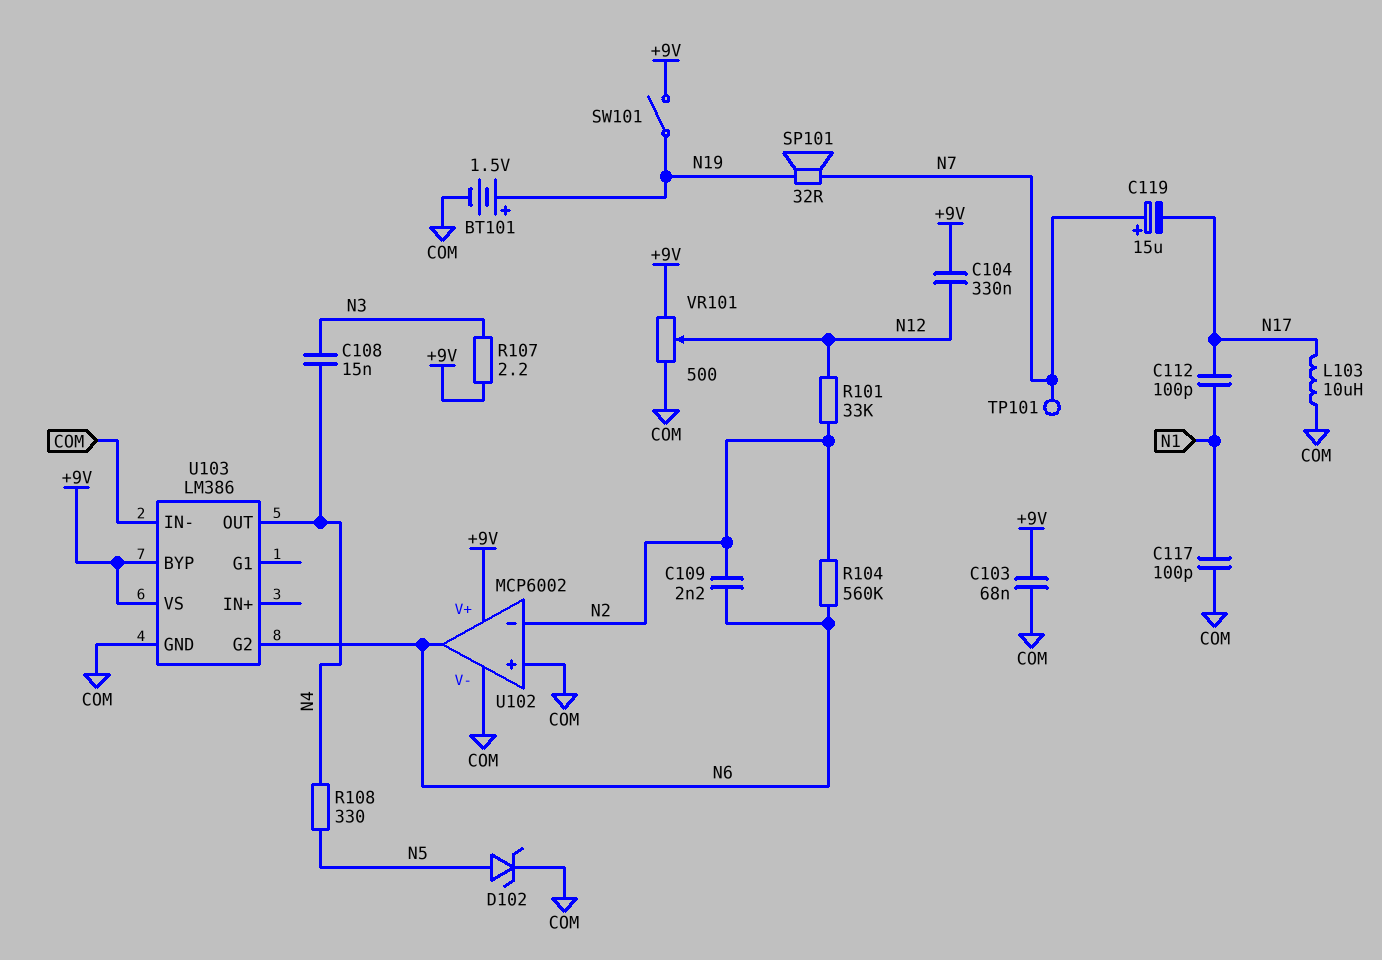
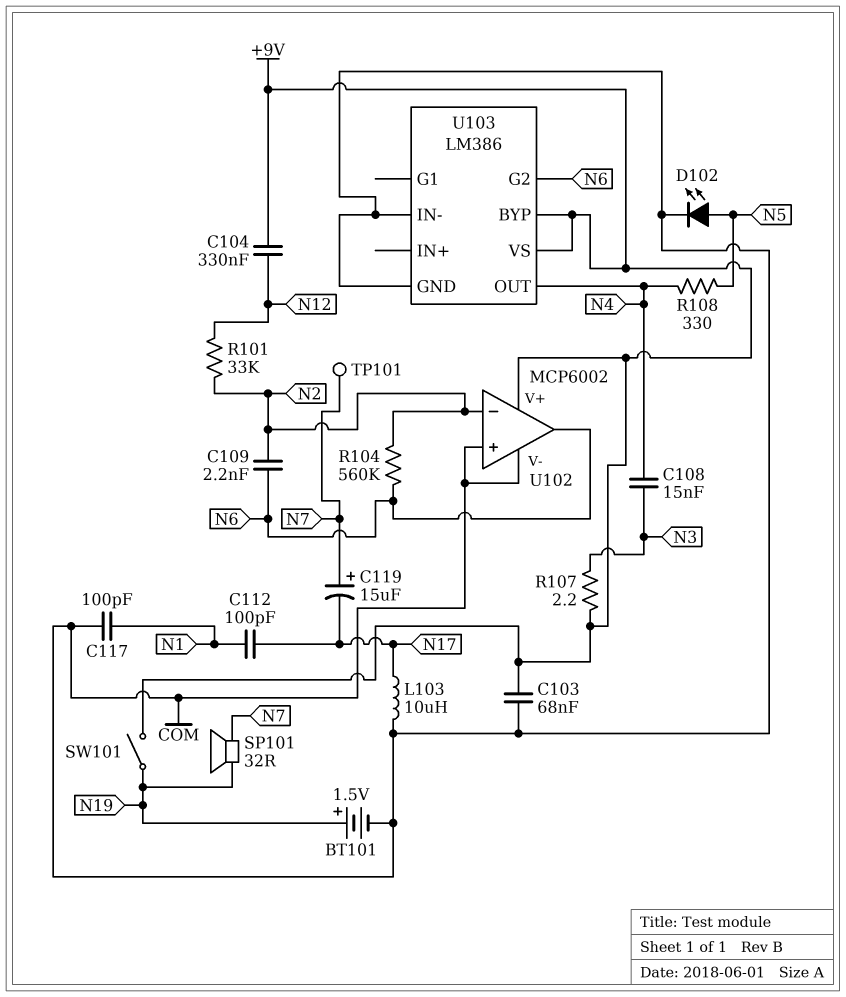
D102: zener (A N5, K COM) -> LED (A N5, K COM)
VR101: 500 (+9V, COM, wiper N12) -> none

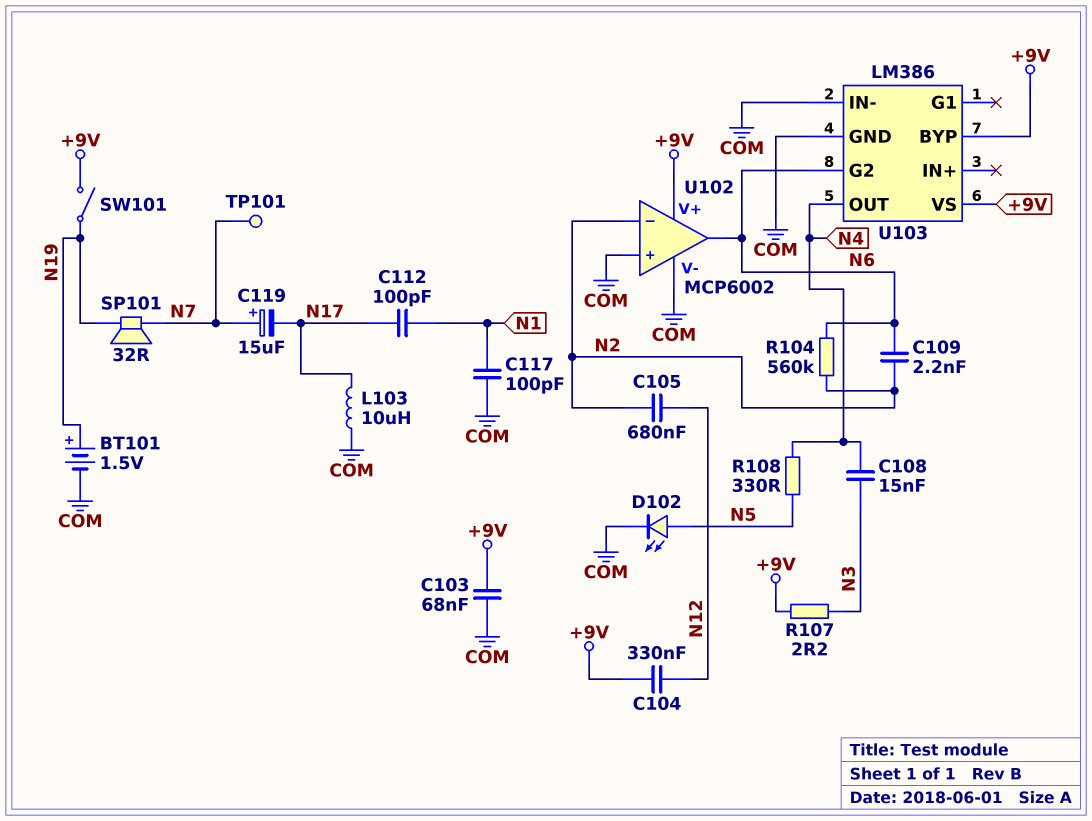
C105: none -> 680nF (N2, N12)
R101: 33k (N2, N12) -> none

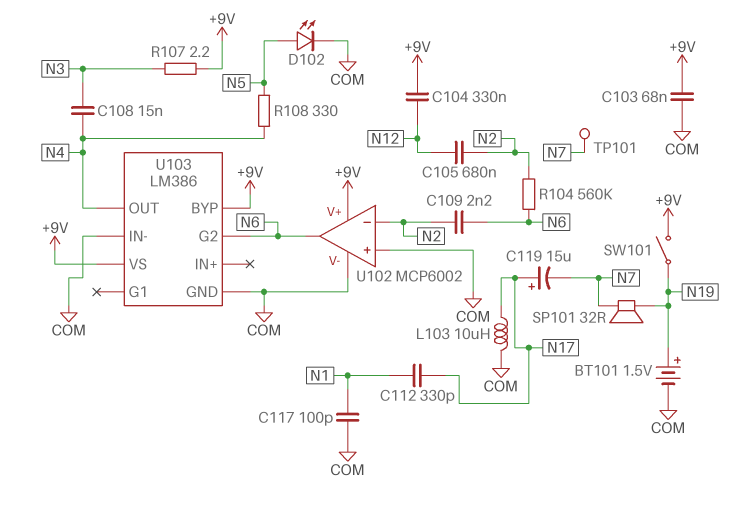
C112: 100pF (N1, N17) -> 330pF (N1, N17)
C119: 15uF (plus N7, minus N17) -> 15uF (plus N17, minus N7)

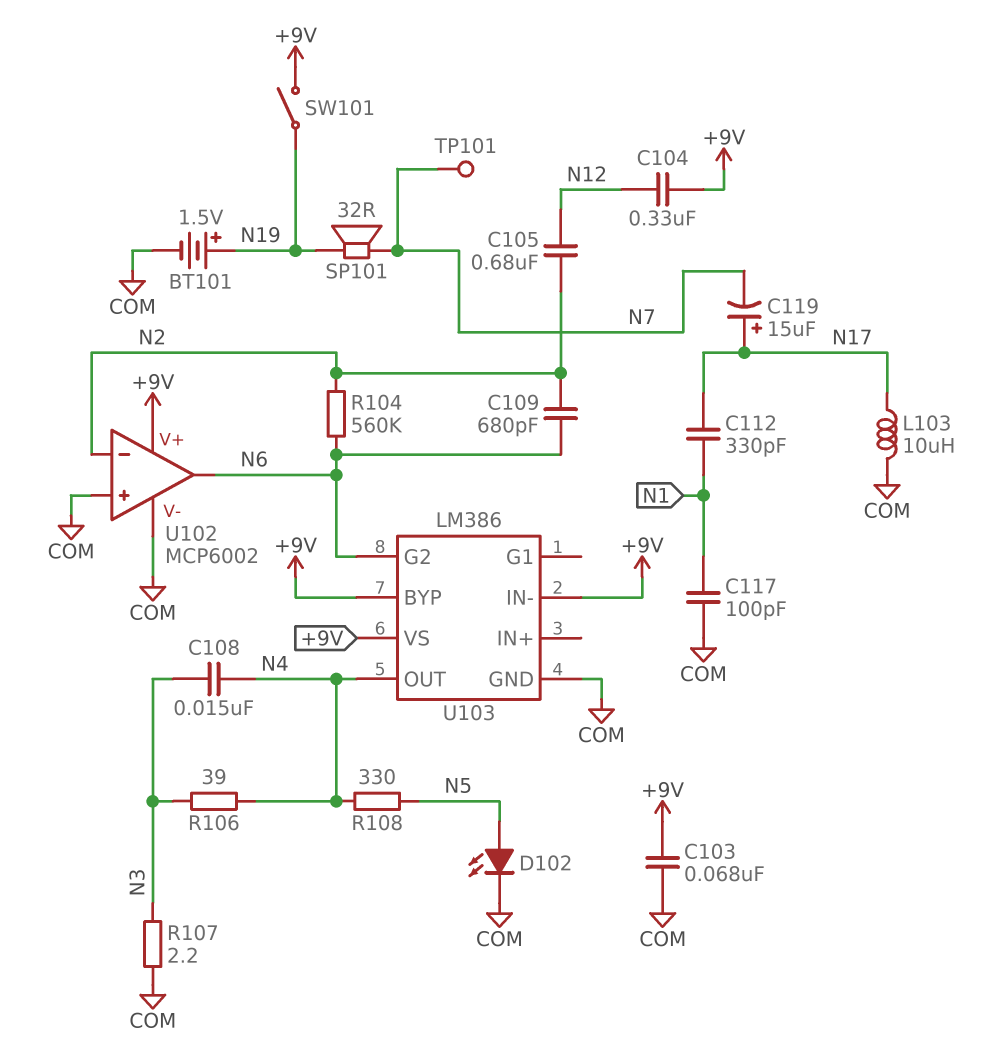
C109: 2.2nF (N2, N6) -> 680pF (N2, N6)
R106: none -> 39 (N3, N4)
R107: 2.2 (+9V, N3) -> 2.2 (COM, N3)
U103 pin IN-: COM -> +9V

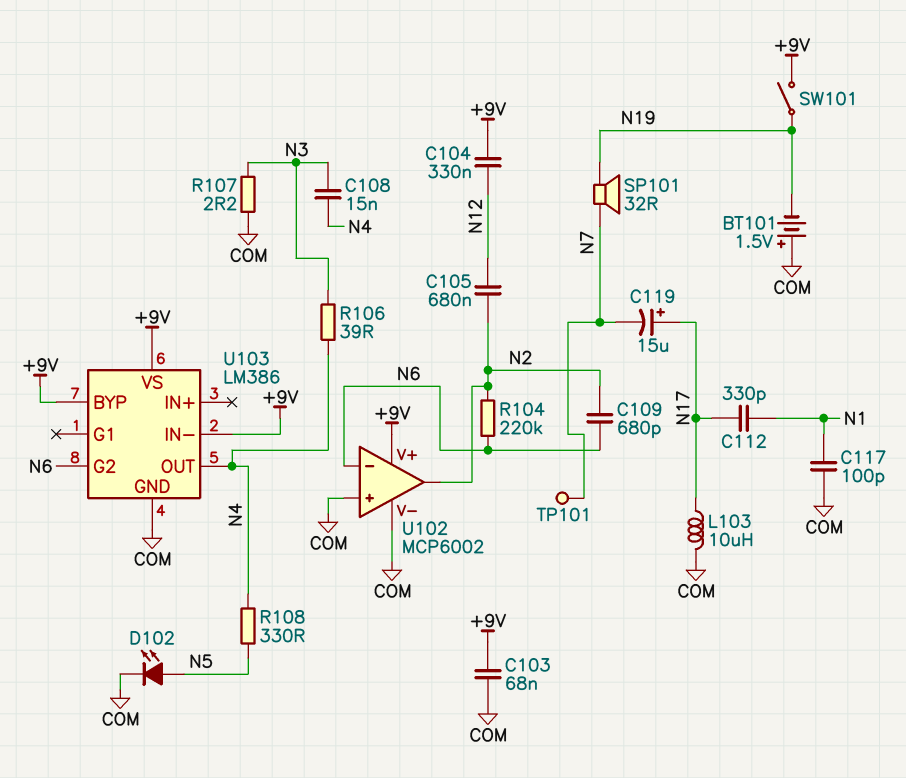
BT101: 1.5V (plus N19, minus COM) -> 1.5V (plus COM, minus N19)
R104: 560k (N2, N6) -> 220k (N2, N6)
U102 pin in-: N2 -> N6
U102 pin out: N6 -> N2

